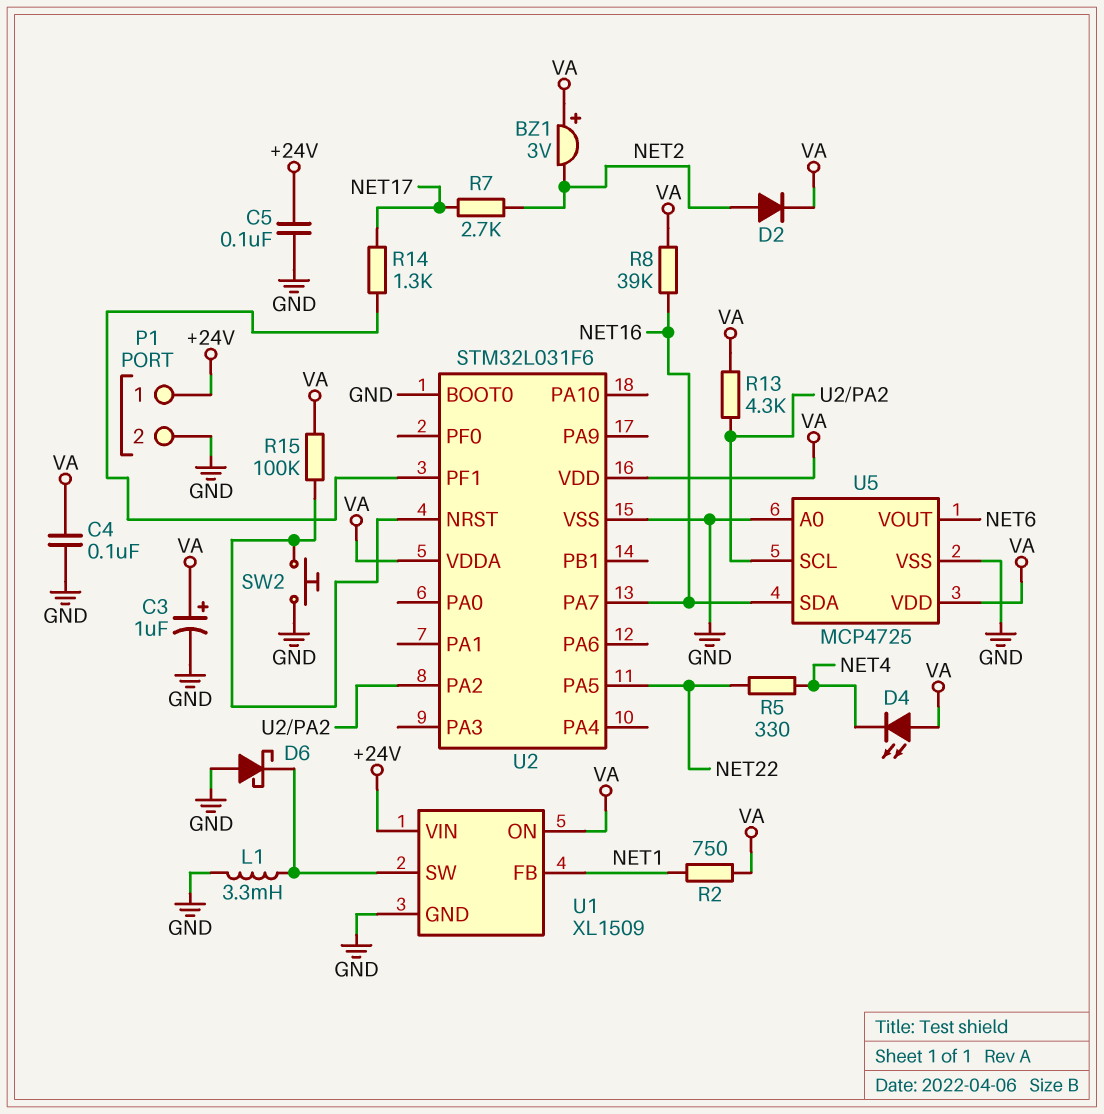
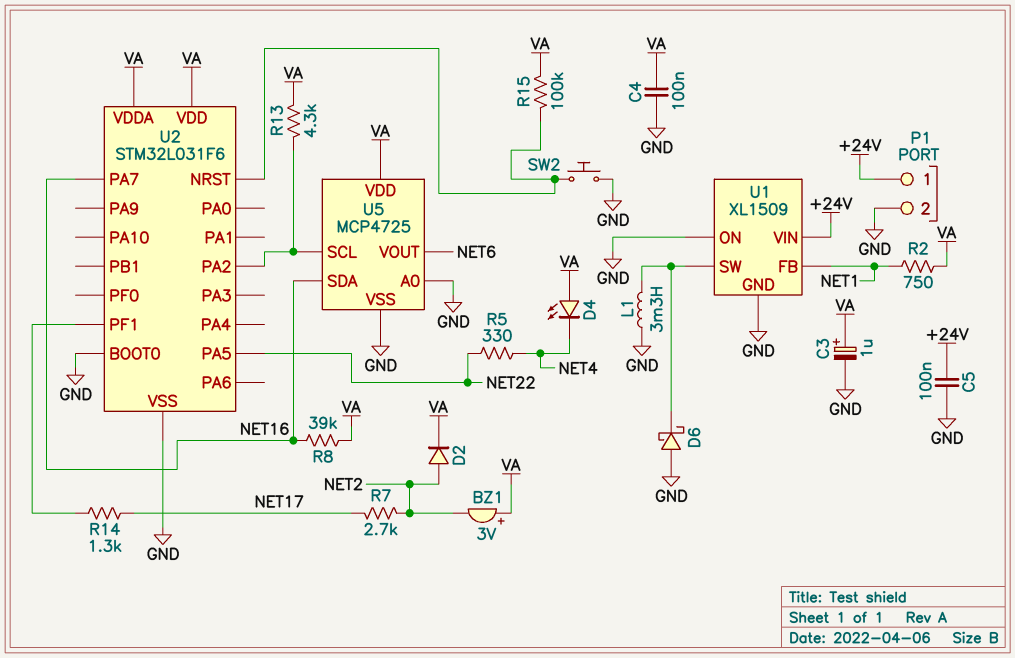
U1 pin ON: VA -> GND

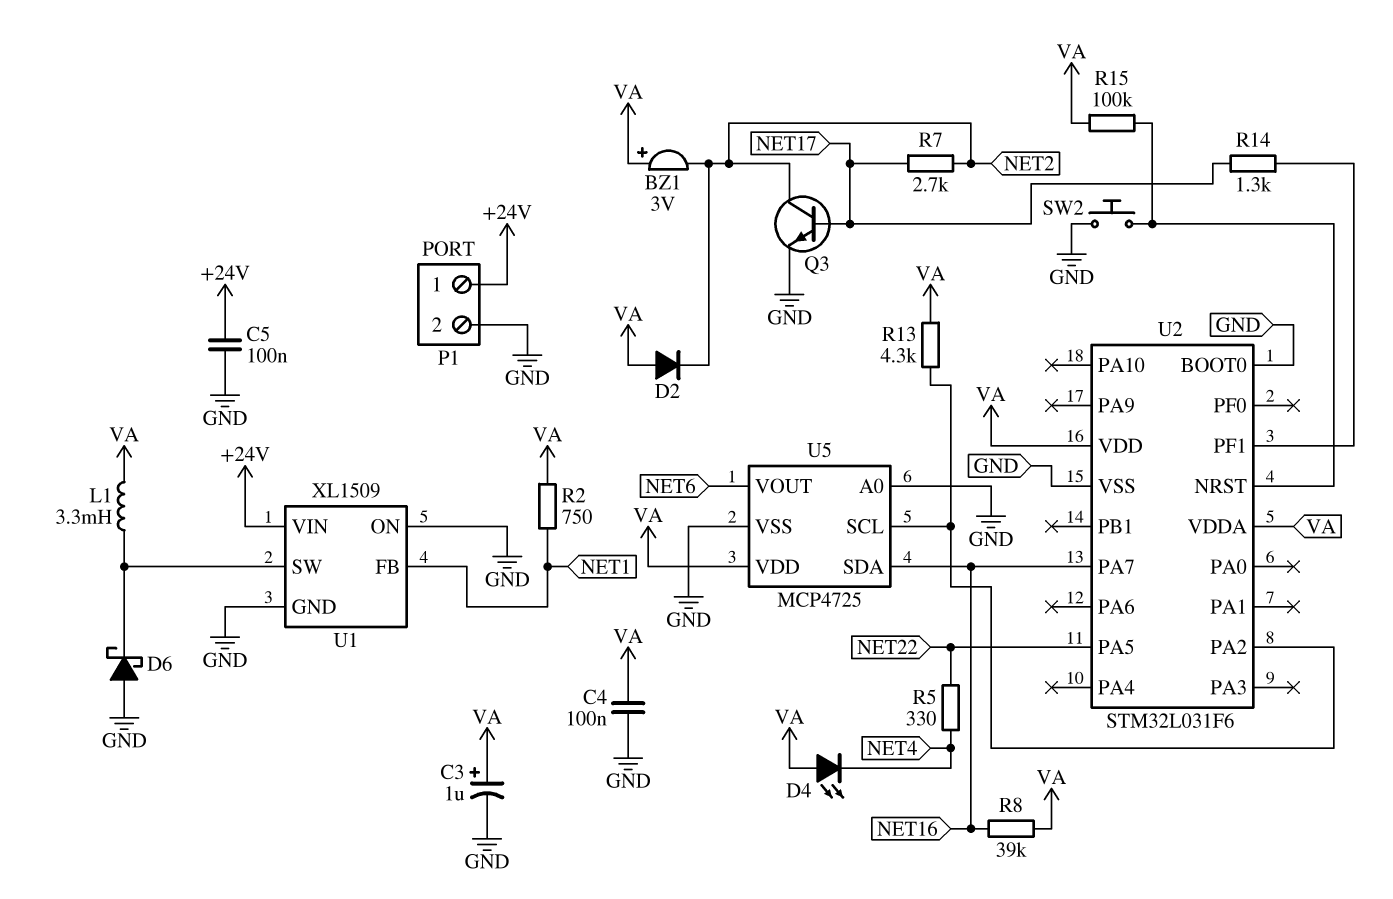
D2: diode (A NET2, K VA) -> diode (A VA, K NET2)
L1: 3.3mH (GND, U1/SW) -> 3.3mH (U1/SW, VA)
Q3: none -> NPN (B NET17, C NET2, E GND)

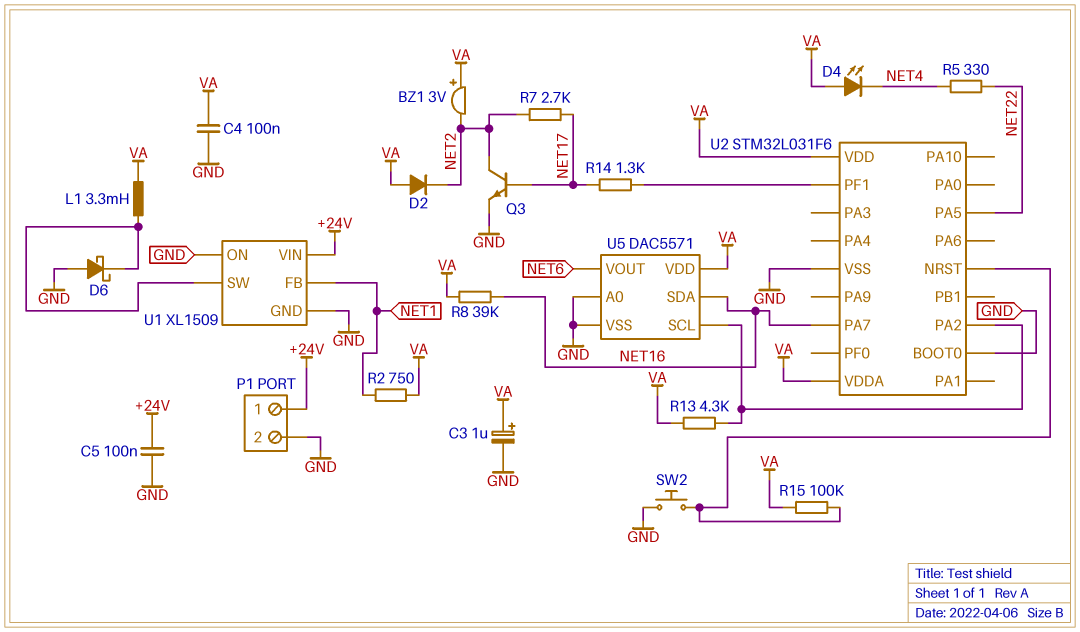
U5: MCP4725 -> DAC5571

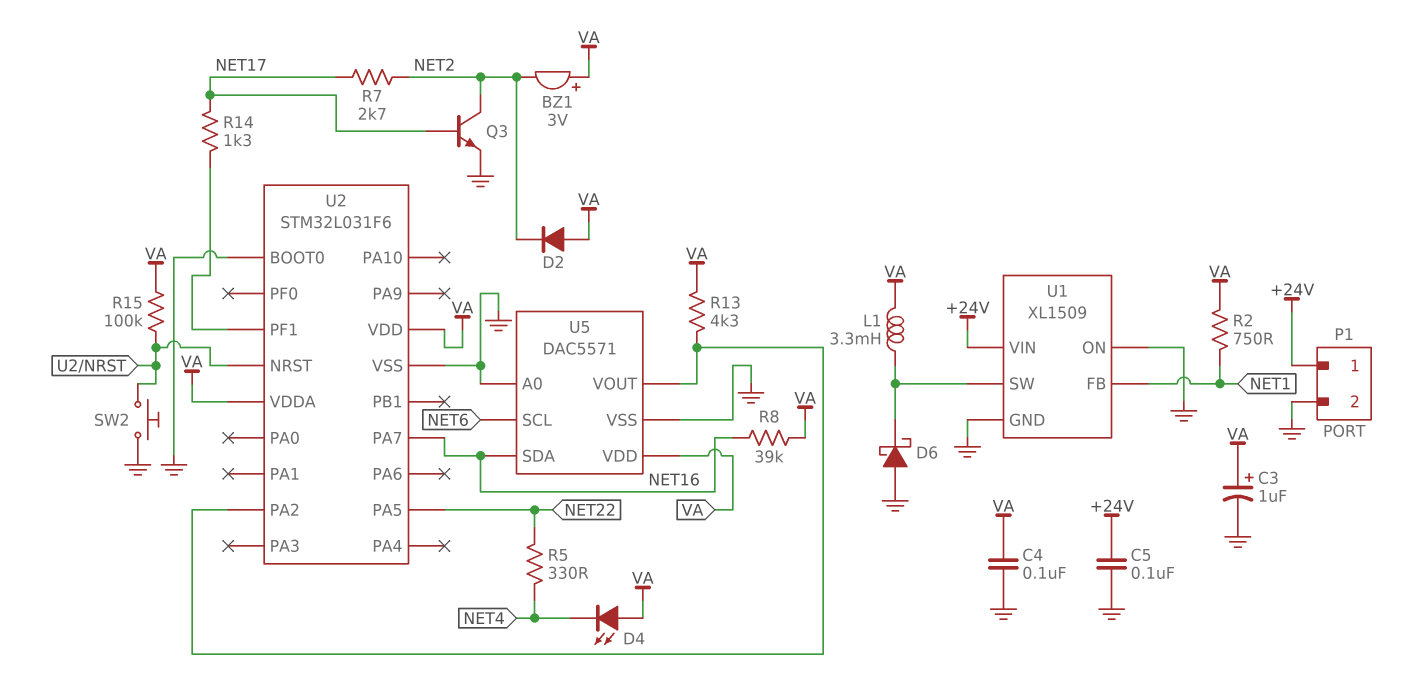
U5 pin SCL: U2/PA2 -> NET6
U5 pin VOUT: NET6 -> U2/PA2

